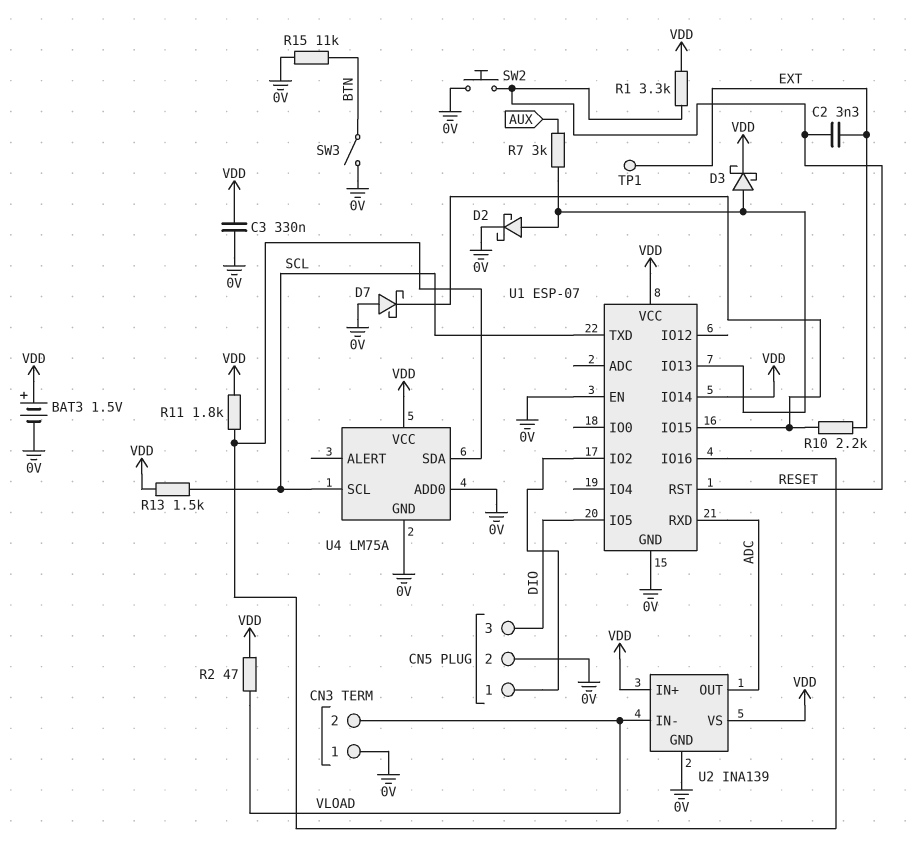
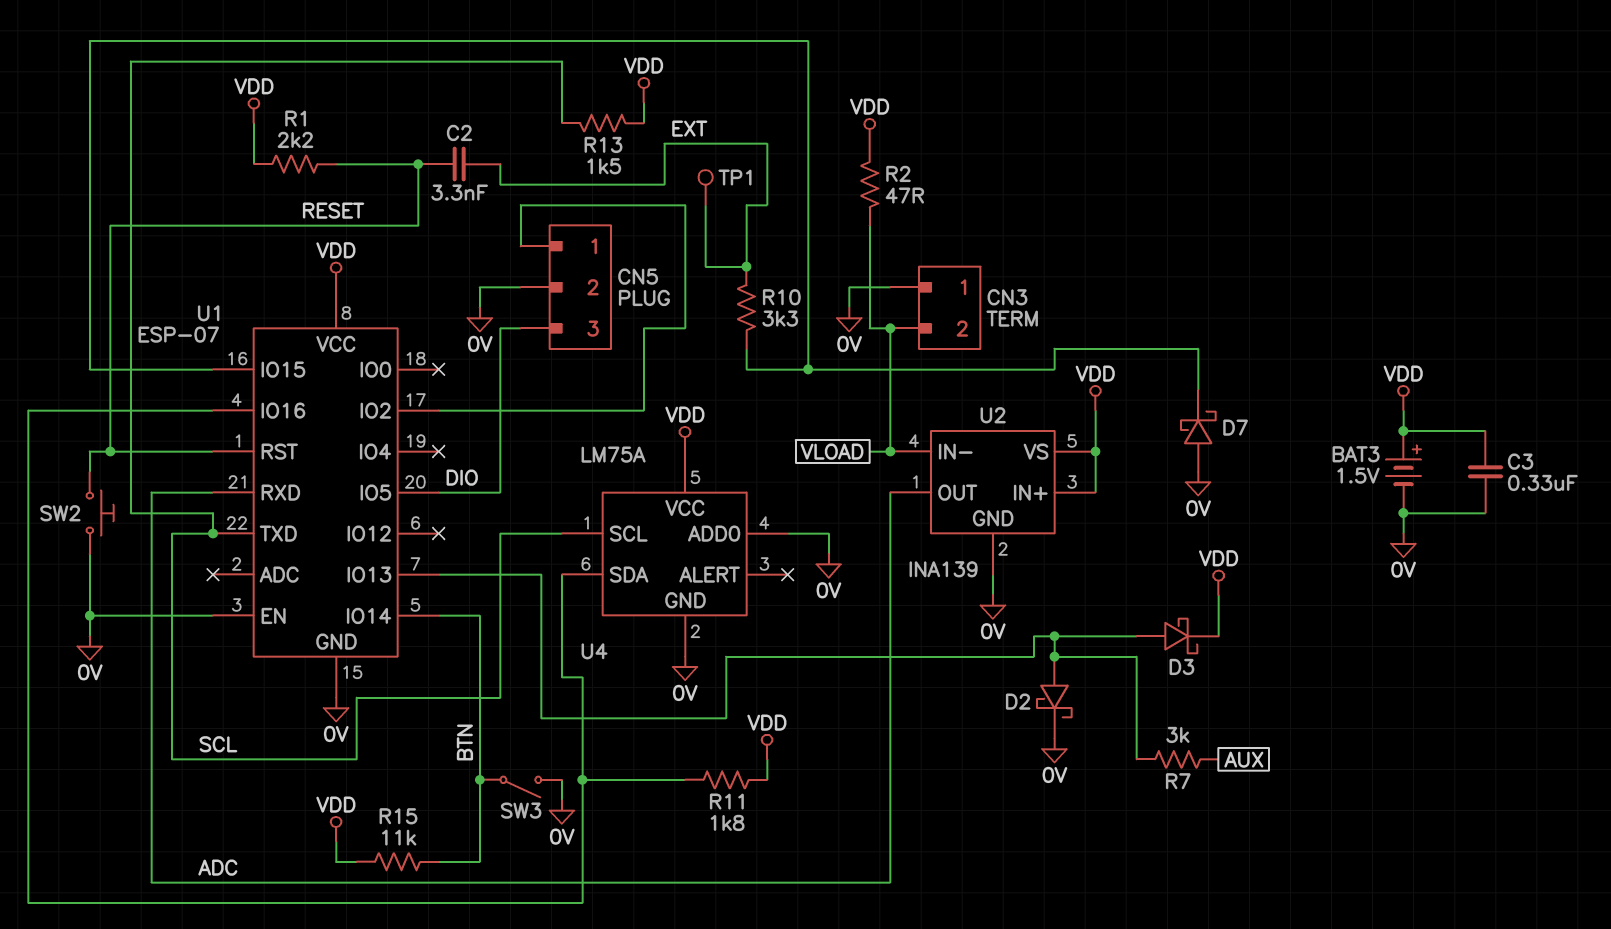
R1: 3.3k (RESET, VDD) -> 2.2k (RESET, VDD)
R10: 2.2k (EXT, U1/IO15) -> 3.3k (EXT, U1/IO15)
R15: 11k (0V, BTN) -> 11k (BTN, VDD)
U1 pin IO14: VDD -> BTN

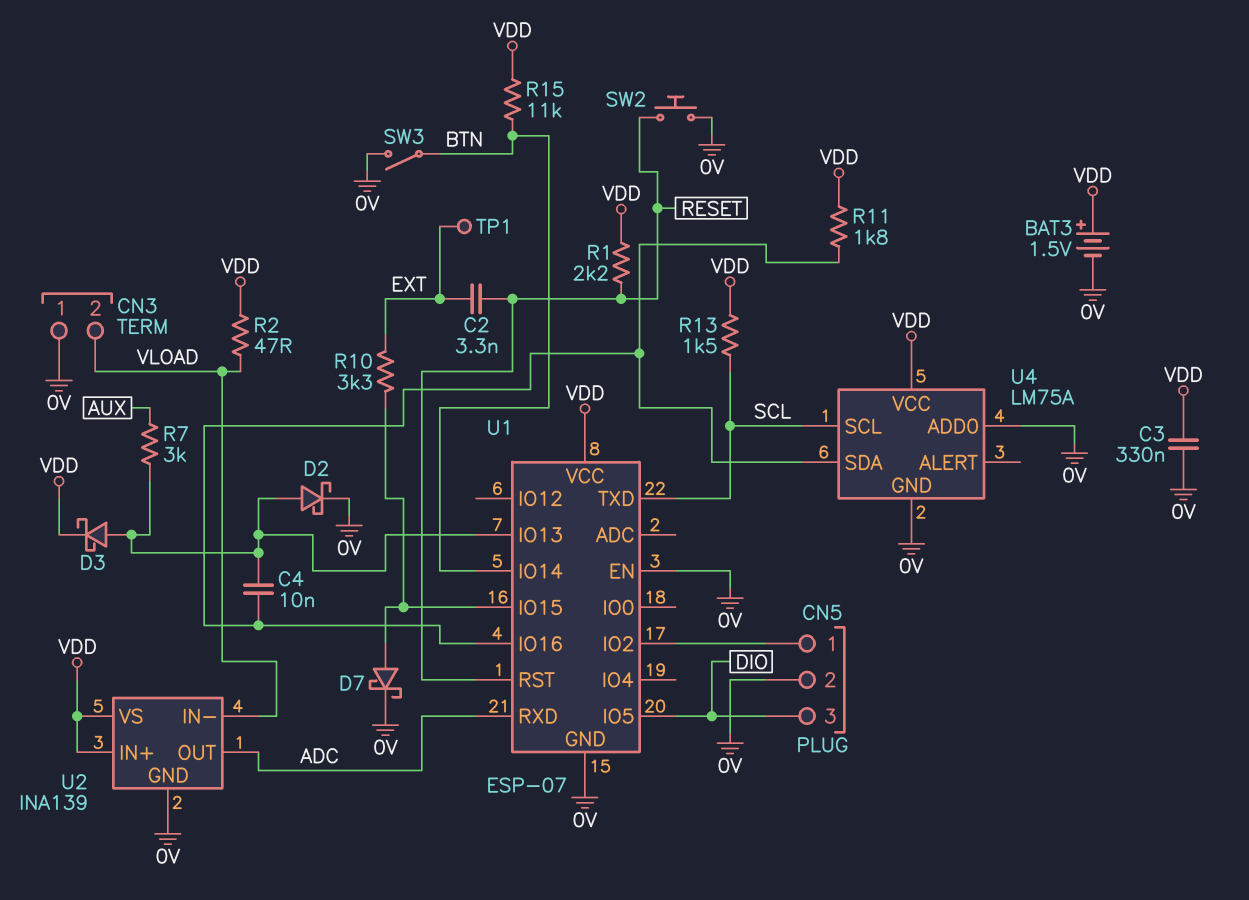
C4: none -> 10nF (U1/IO13, U1/IO16)
D7: schottky (A 0V, K U1/IO15) -> schottky (A U1/IO15, K 0V)

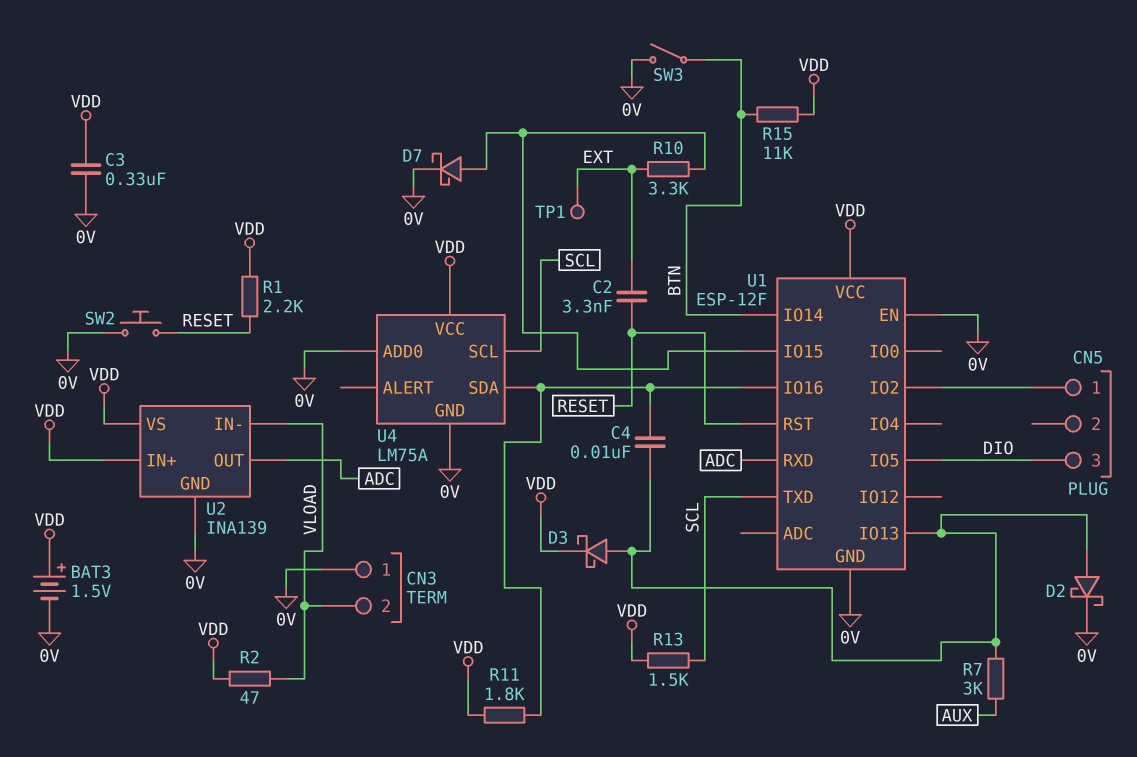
CN5 pin 2: 0V -> none
U1: ESP-07 -> ESP-12F

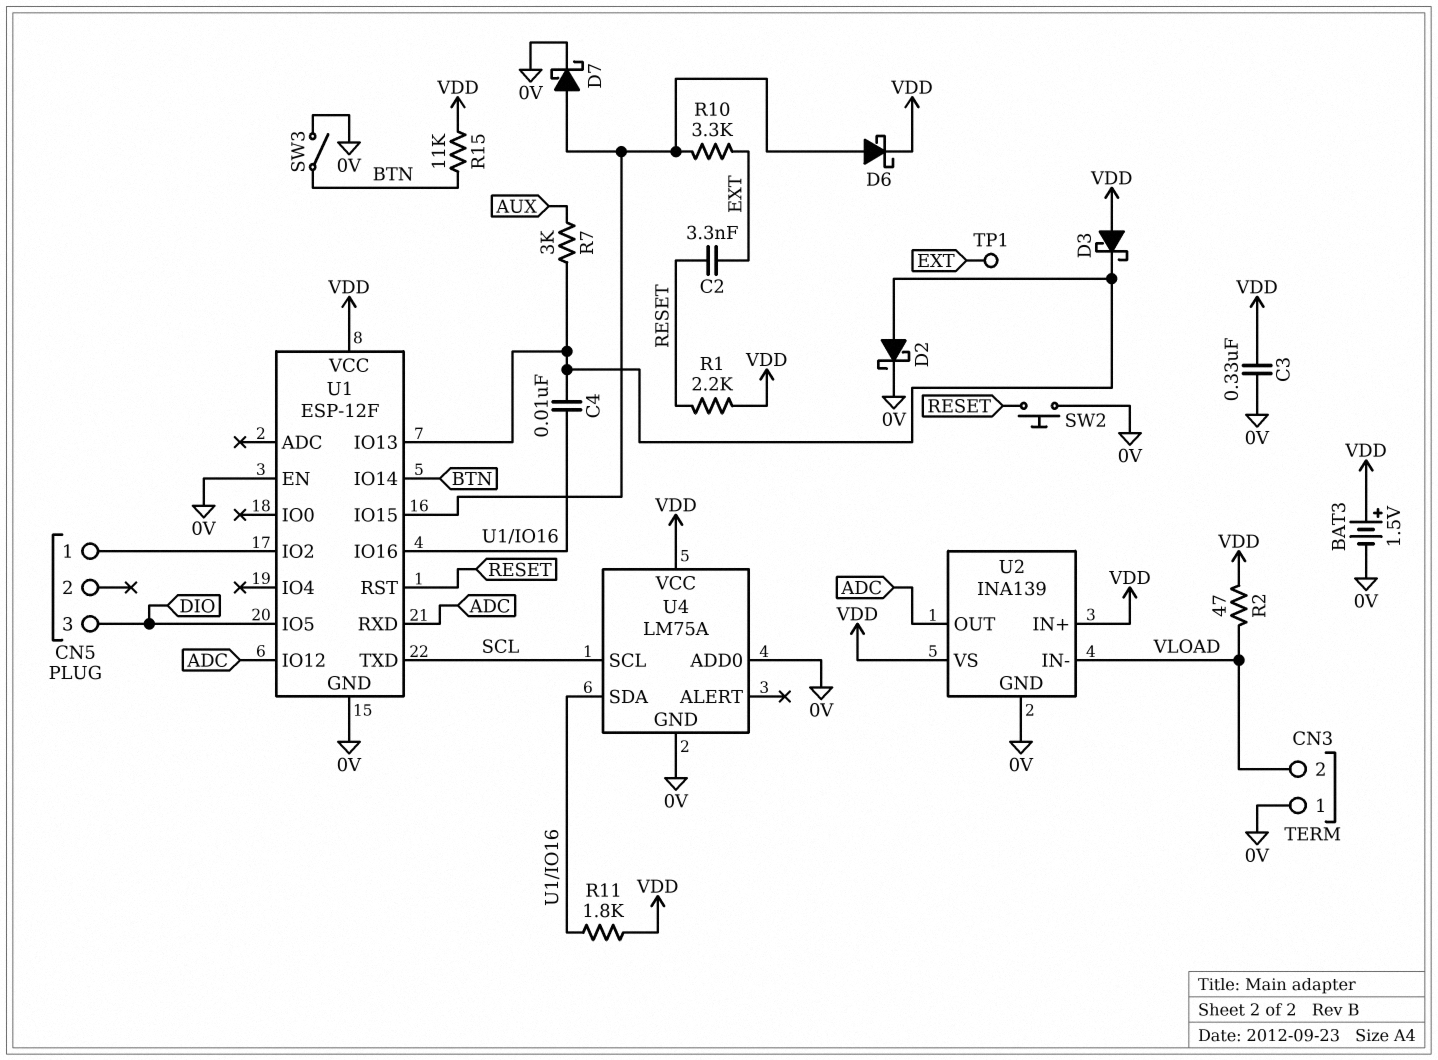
D3: schottky (A U1/IO13, K VDD) -> schottky (A VDD, K U1/IO13)
D6: none -> schottky (A U1/IO15, K VDD)
R13: 1.5k (SCL, VDD) -> none
U1 pin IO12: none -> ADC

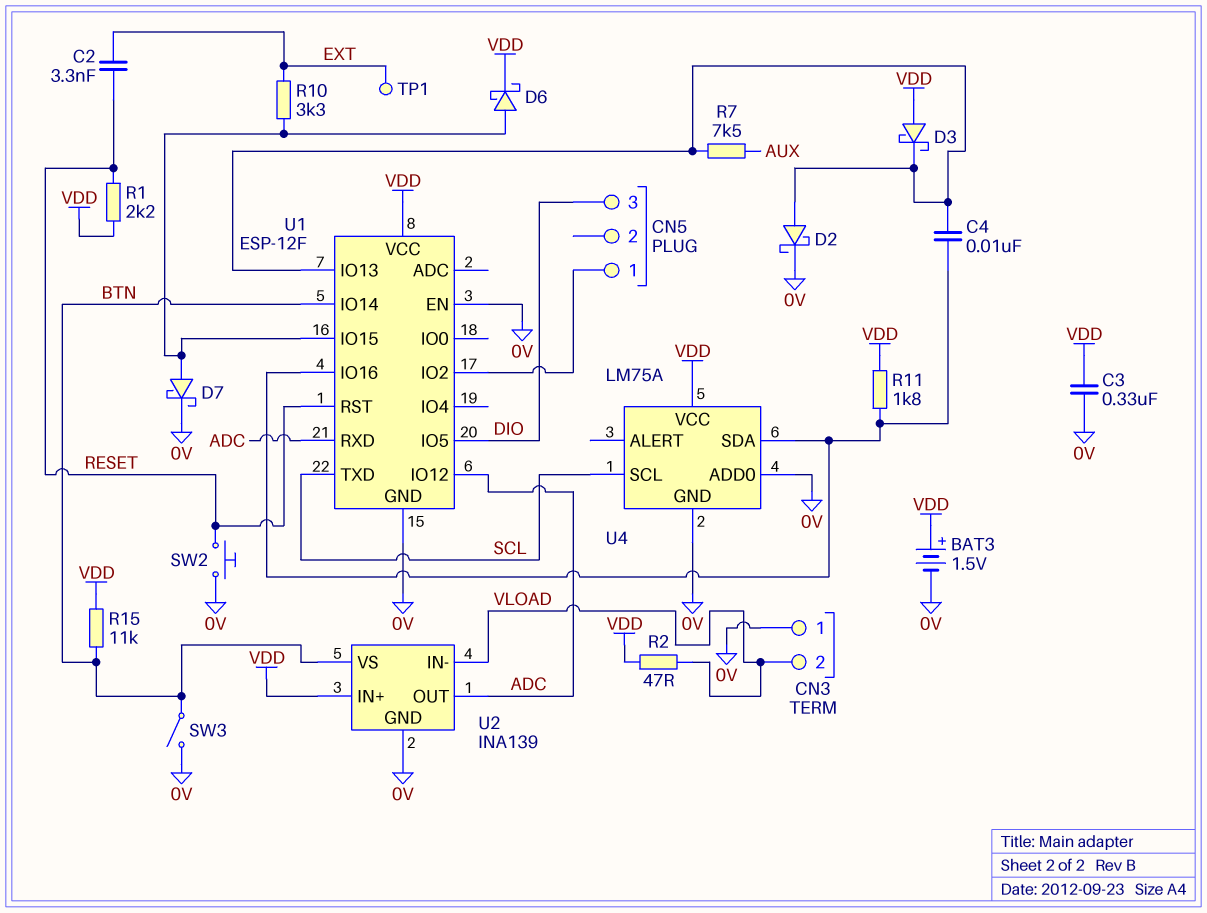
R7: 3k (AUX, U1/IO13) -> 7.5k (AUX, U1/IO13)
U2 pin VS: VDD -> BTN

